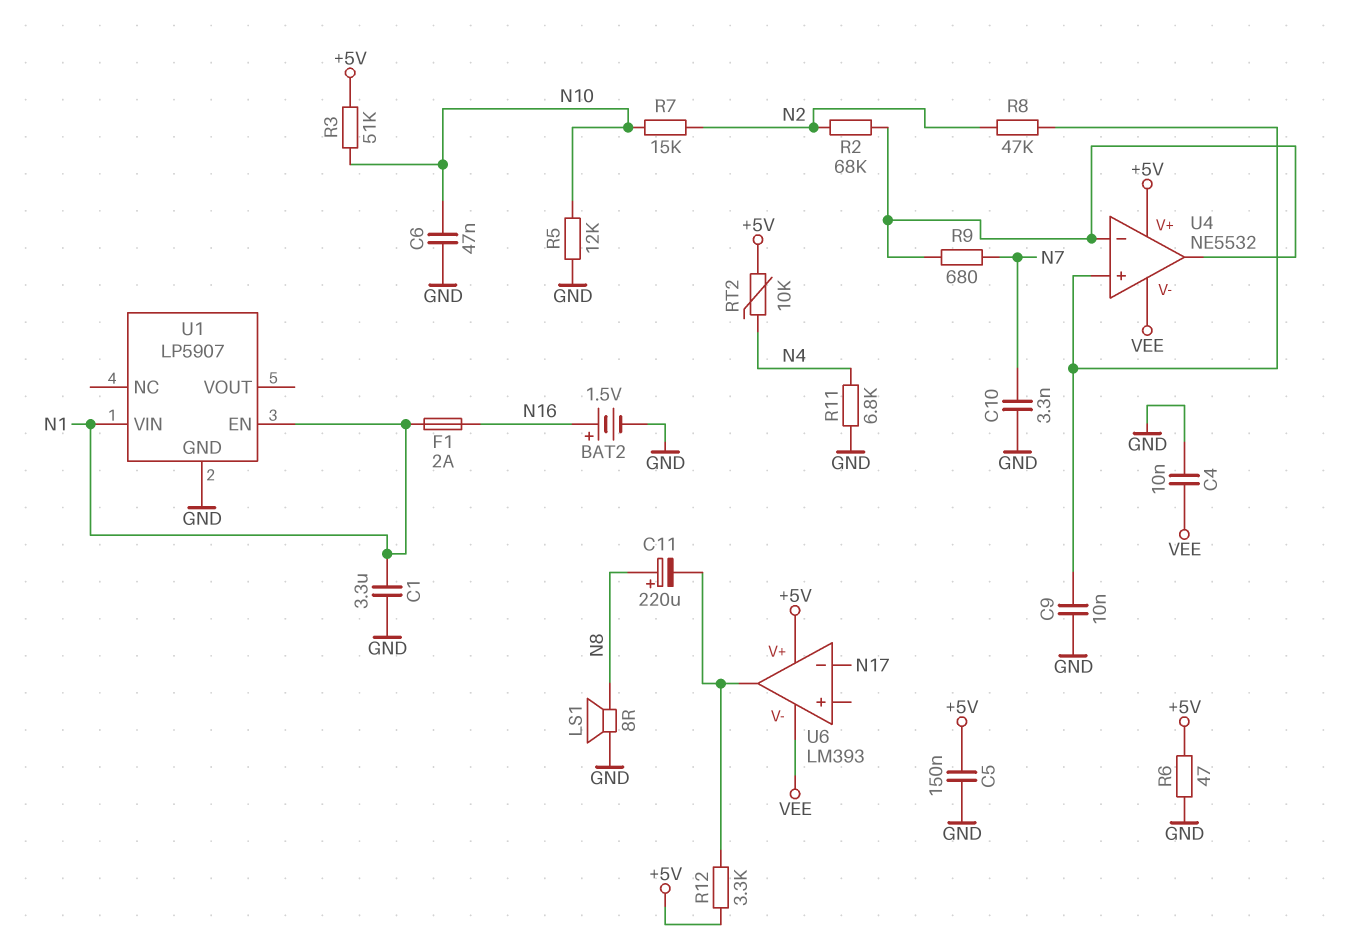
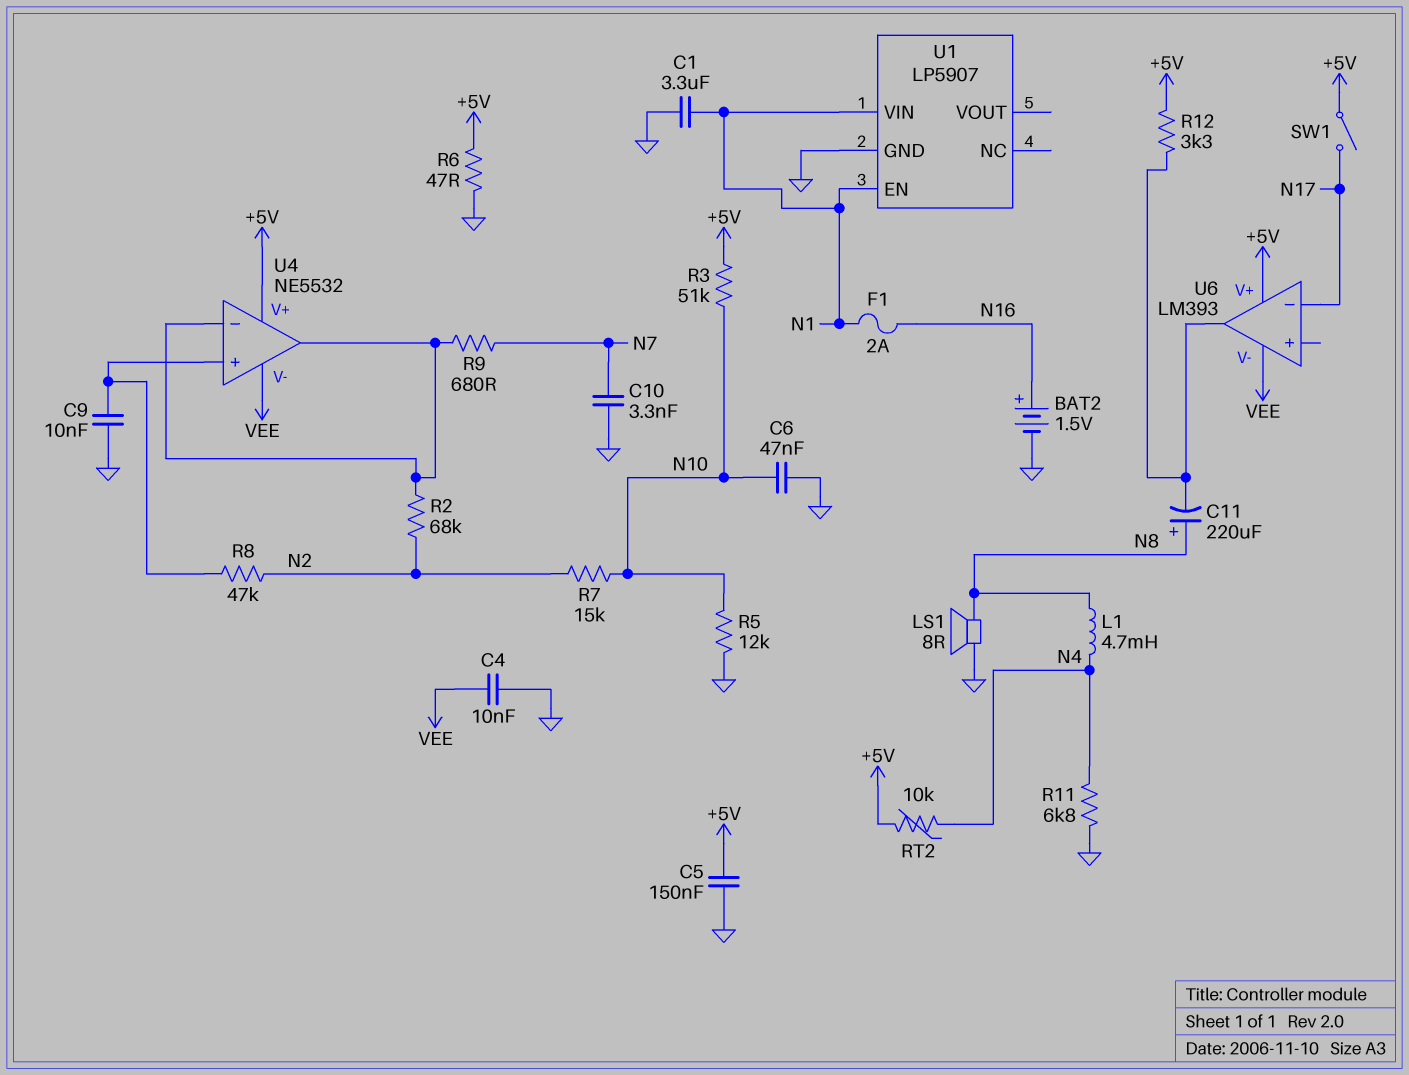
L1: none -> 4.7mH (N4, N8)
SW1: none -> switch (+5V, N17)

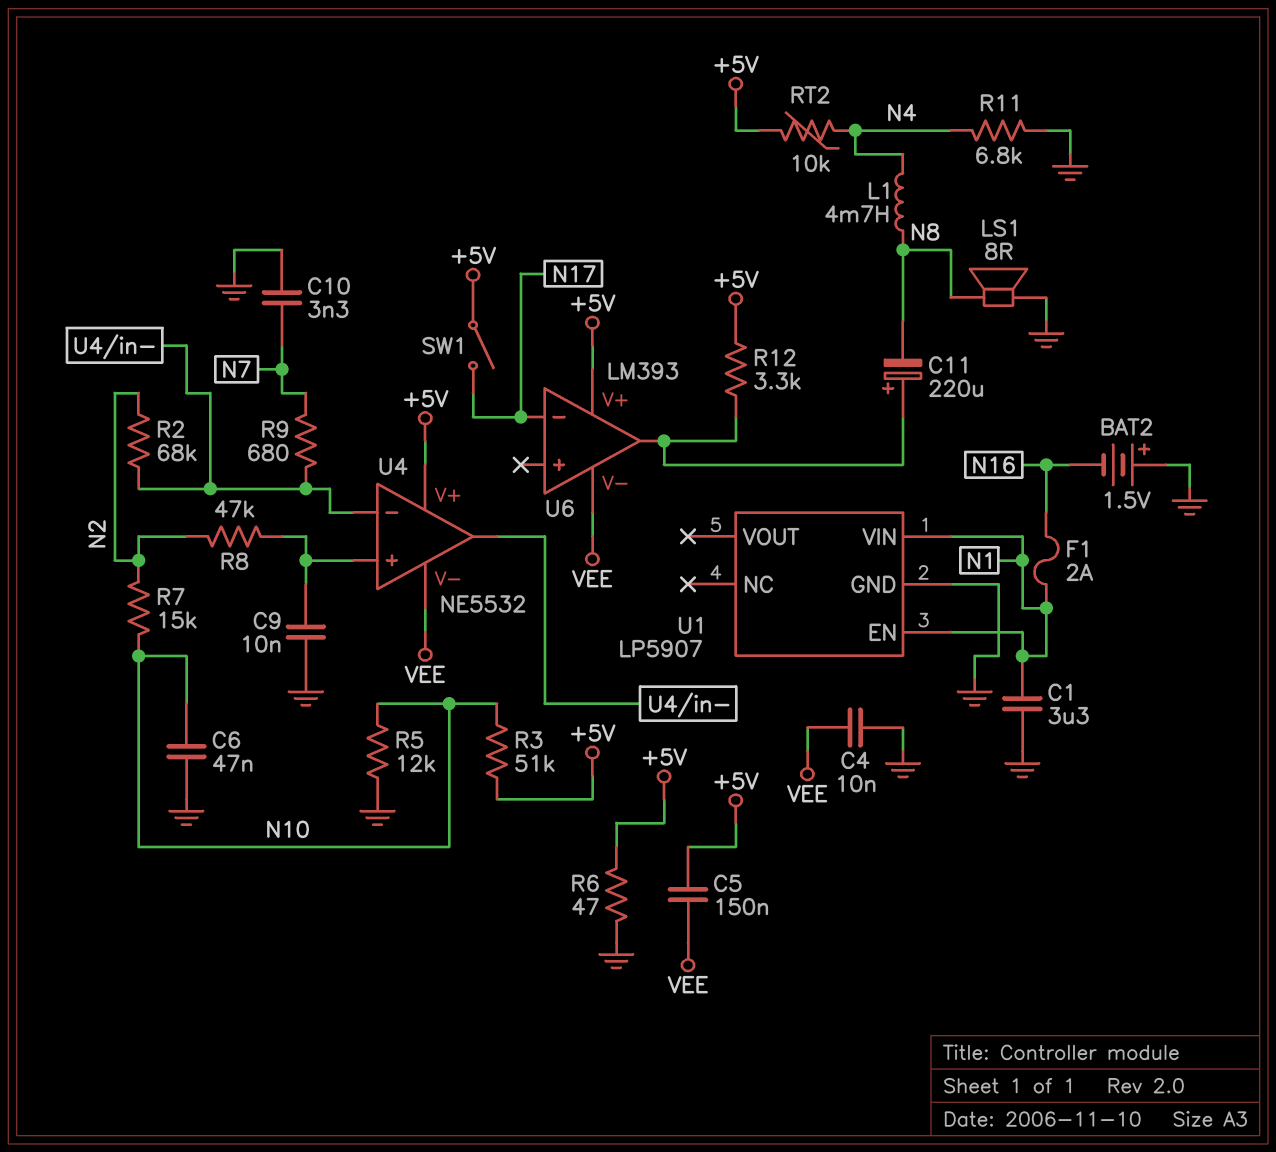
BAT2: 1.5V (plus N16, minus GND) -> 1.5V (plus GND, minus N16)
C5: 150nF (+5V, GND) -> 150nF (+5V, VEE)
C11: 220uF (plus N8, minus U6/out) -> 220uF (plus U6/out, minus N8)

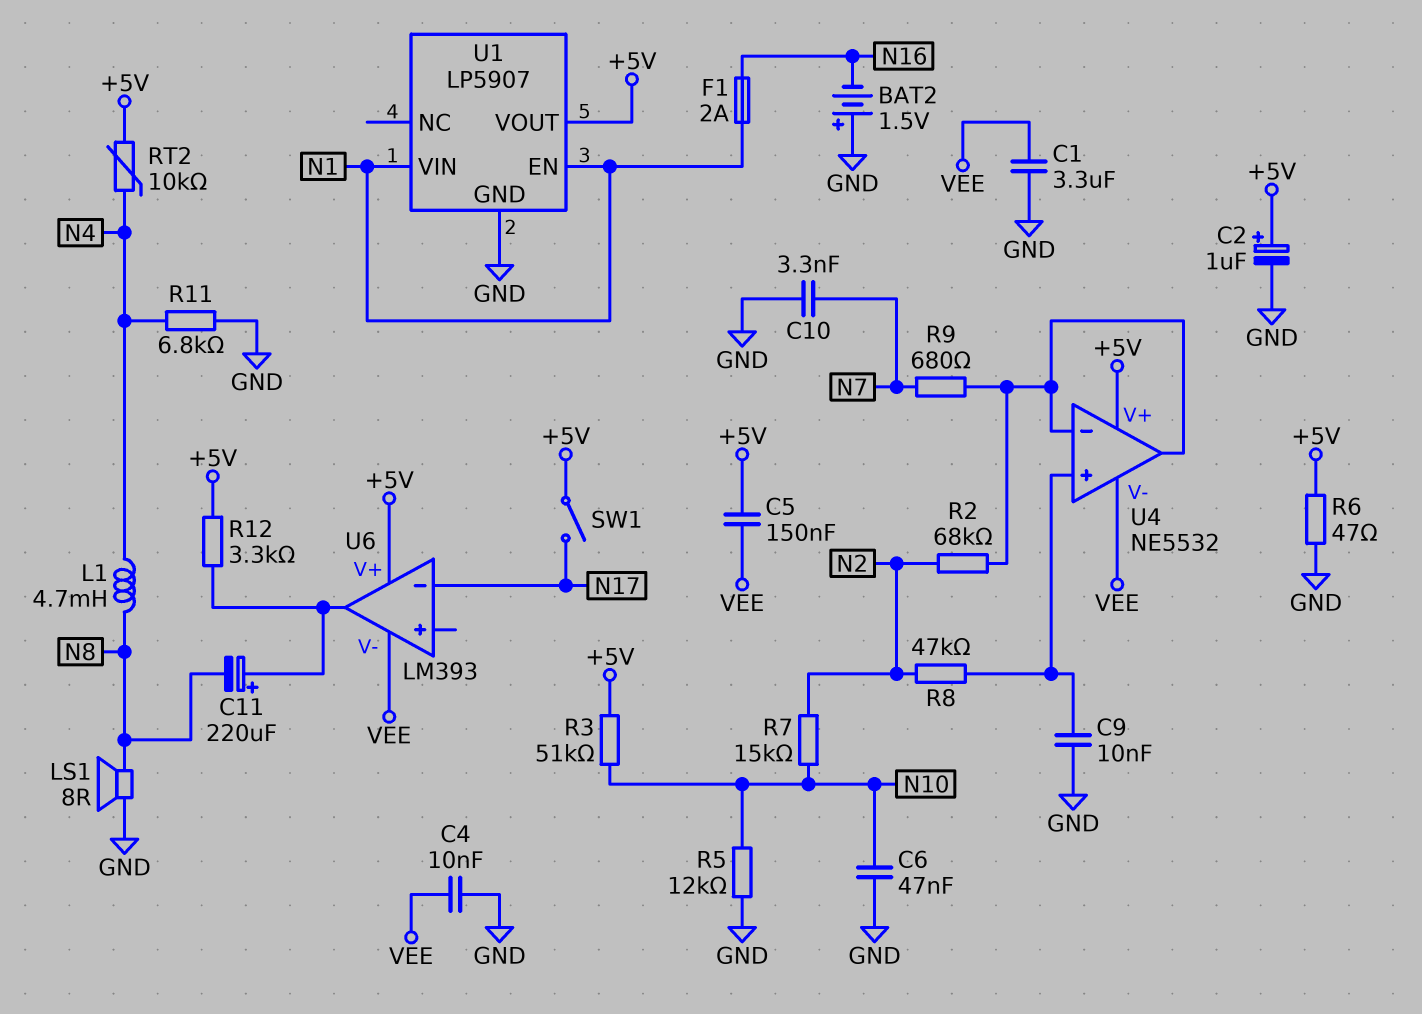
C1: 3.3uF (GND, N1) -> 3.3uF (GND, VEE)
C2: none -> 1uF (plus +5V, minus GND)
U1 pin VOUT: none -> +5V

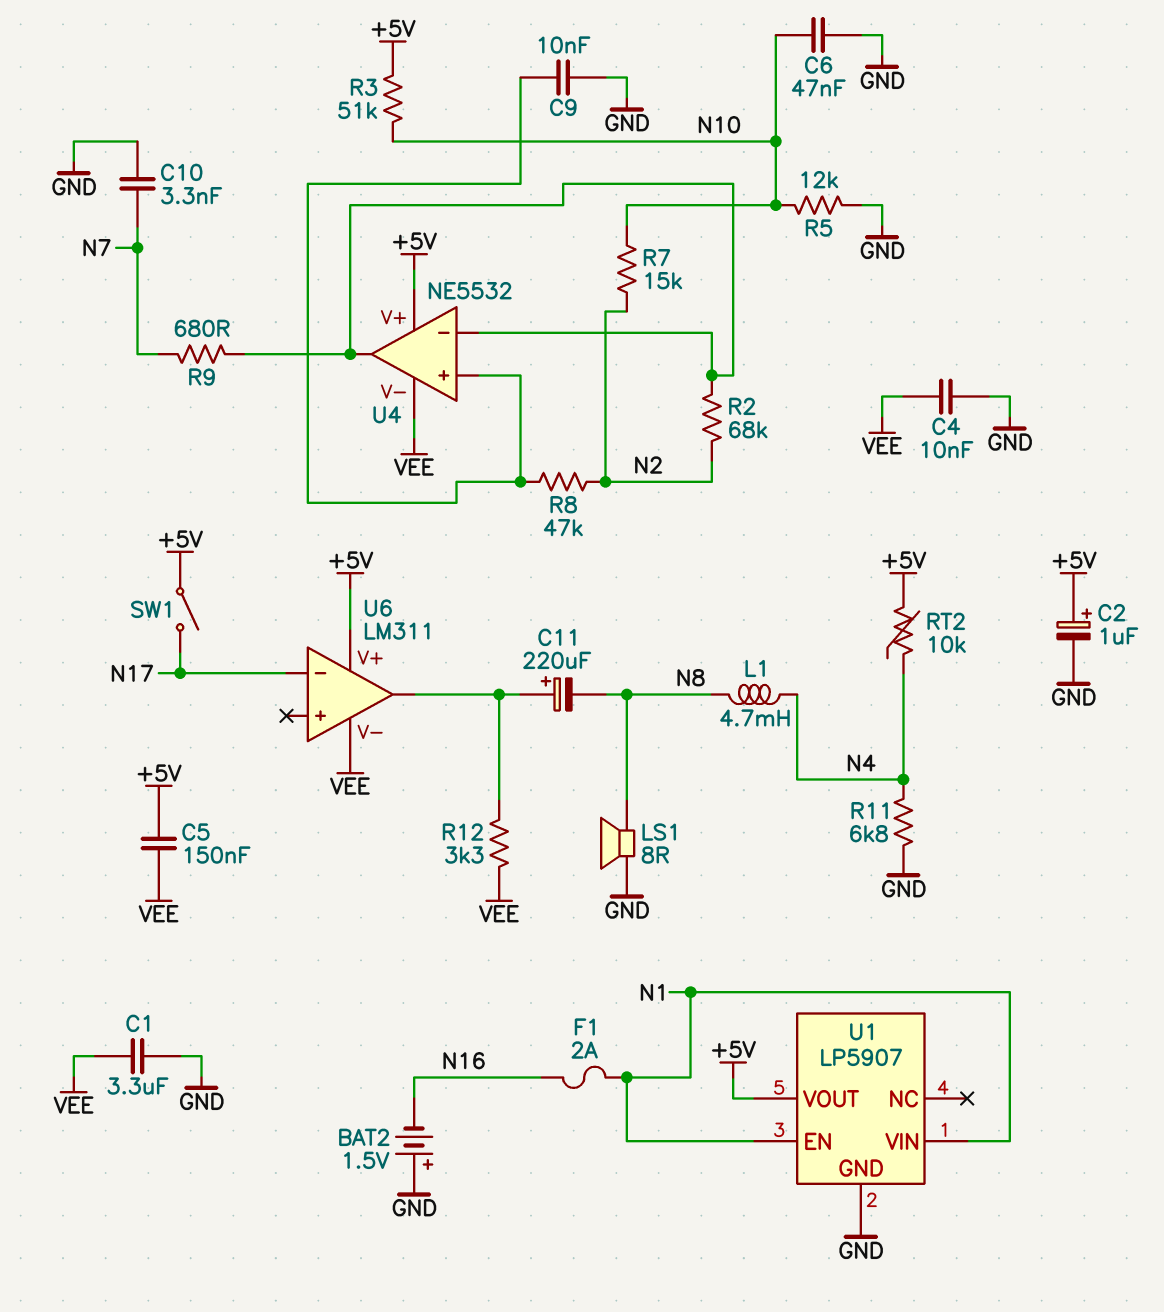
R6: 47 (+5V, GND) -> none
R12: 3.3k (+5V, U6/out) -> 3.3k (U6/out, VEE)
U6: LM393 -> LM311

